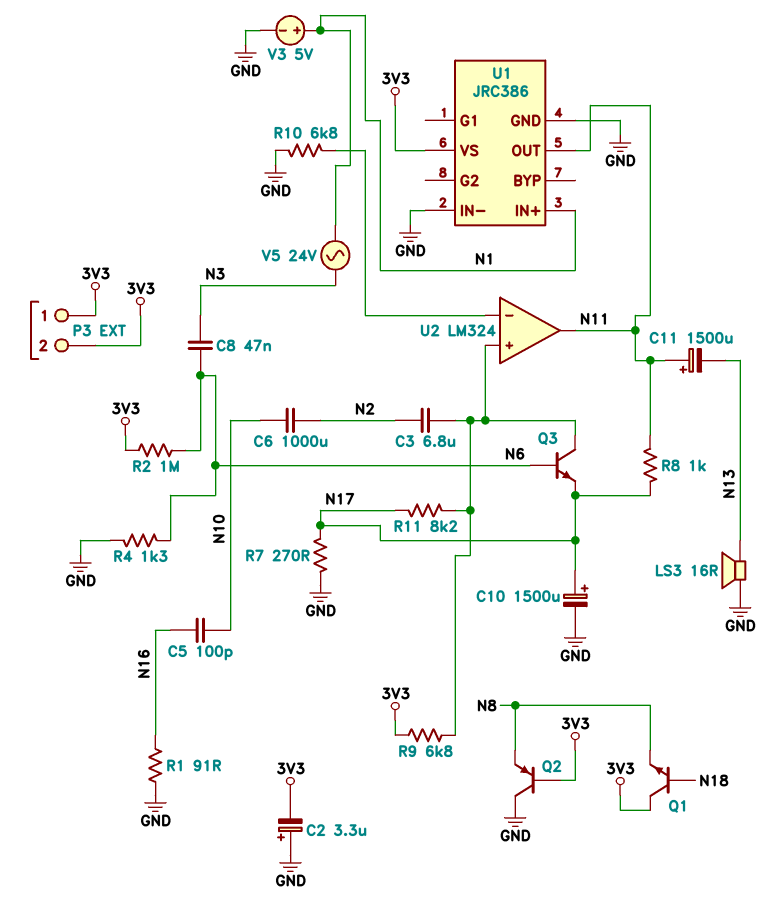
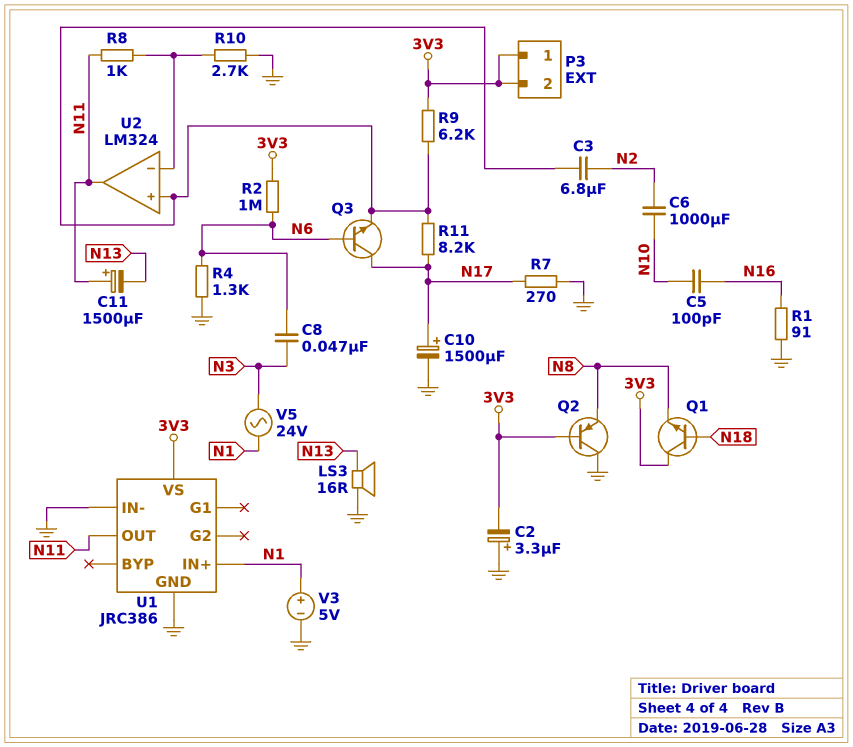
Q3: NPN (B N6, C U2/in+, E N17) -> NPN (B N6, C N17, E U2/in+)
R8: 1k (N11, N17) -> 1k (N11, U2/in-)
R9: 6.8k (3V3, U2/in+) -> 6.2k (3V3, U2/in+)
R10: 6.8k (GND, U2/in-) -> 2.7k (GND, U2/in-)

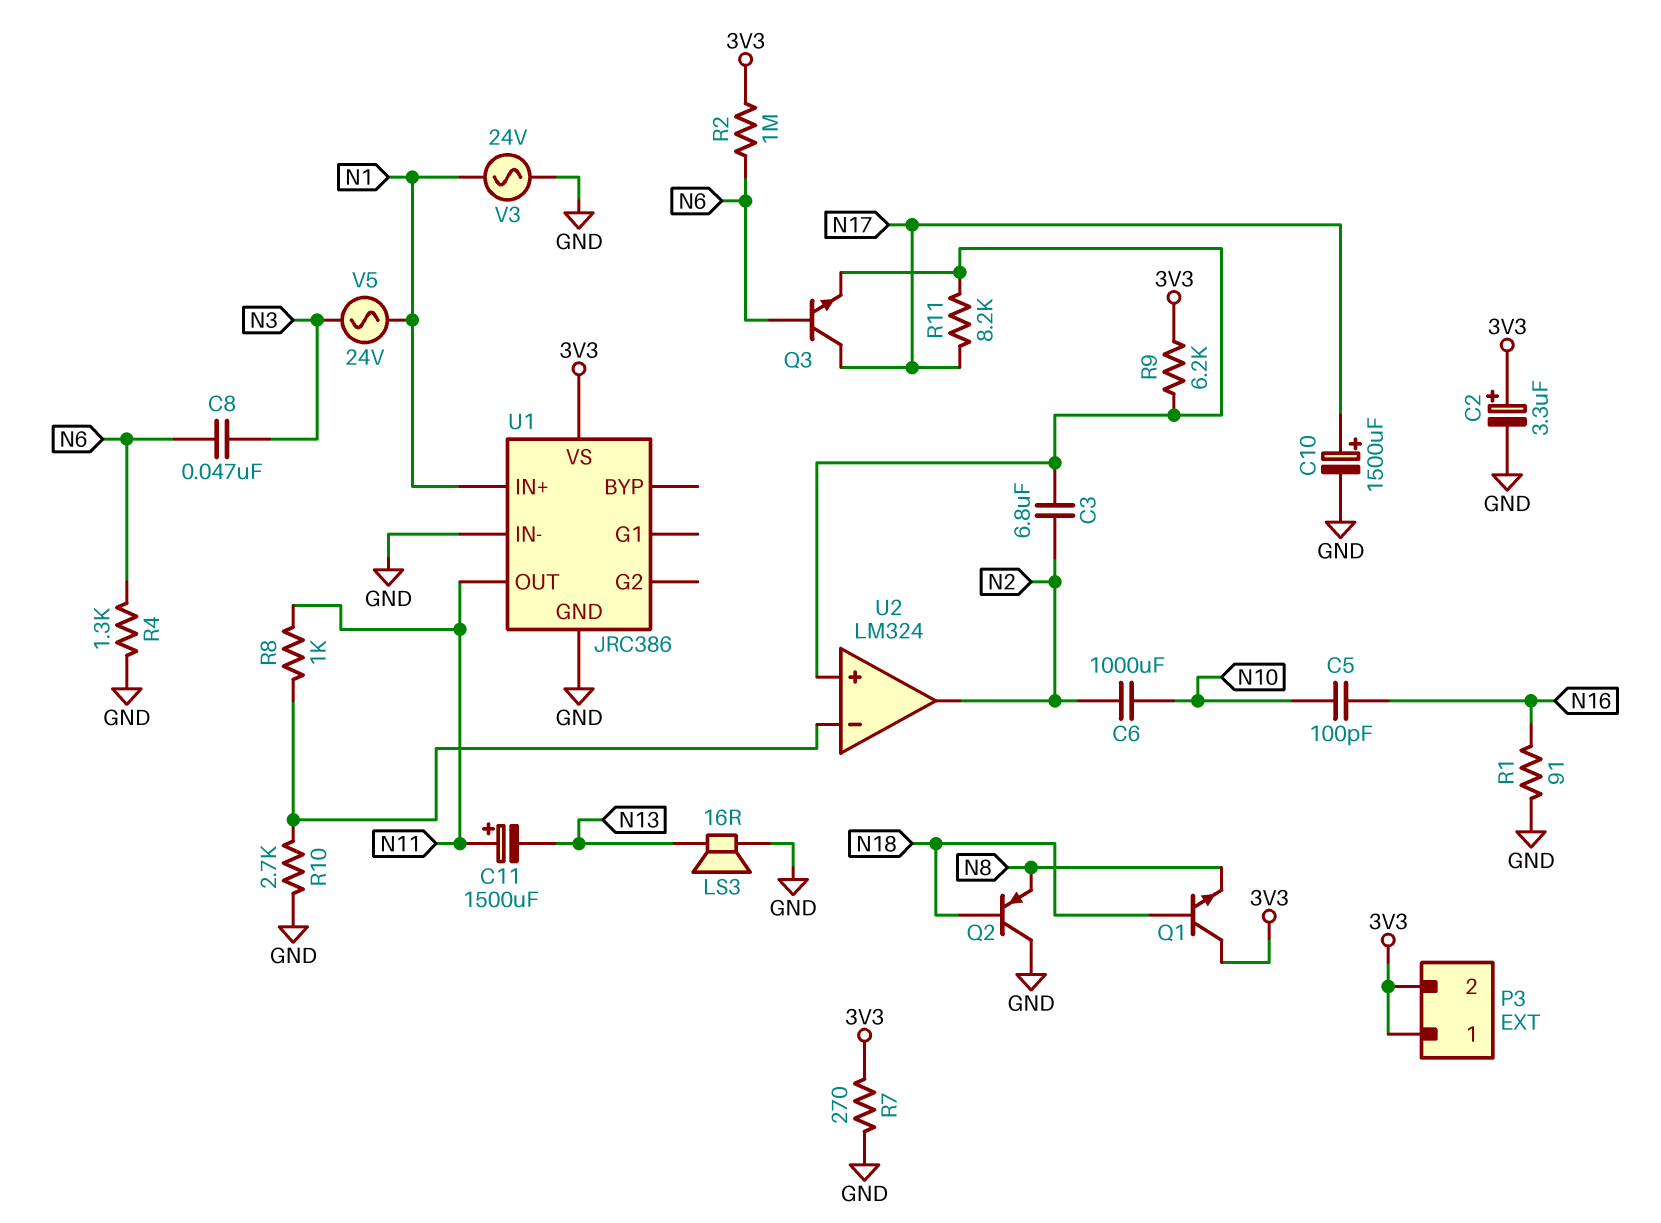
C2: 3.3uF (plus GND, minus 3V3) -> 3.3uF (plus 3V3, minus GND)
Q2: PNP (B 3V3, C GND, E N8) -> PNP (B N18, C GND, E N8)
R7: 270 (GND, N17) -> 270 (3V3, GND)
U2 pin out: N11 -> N2
V3: 5V (plus N1, minus GND) -> AC 24V (GND, N1)

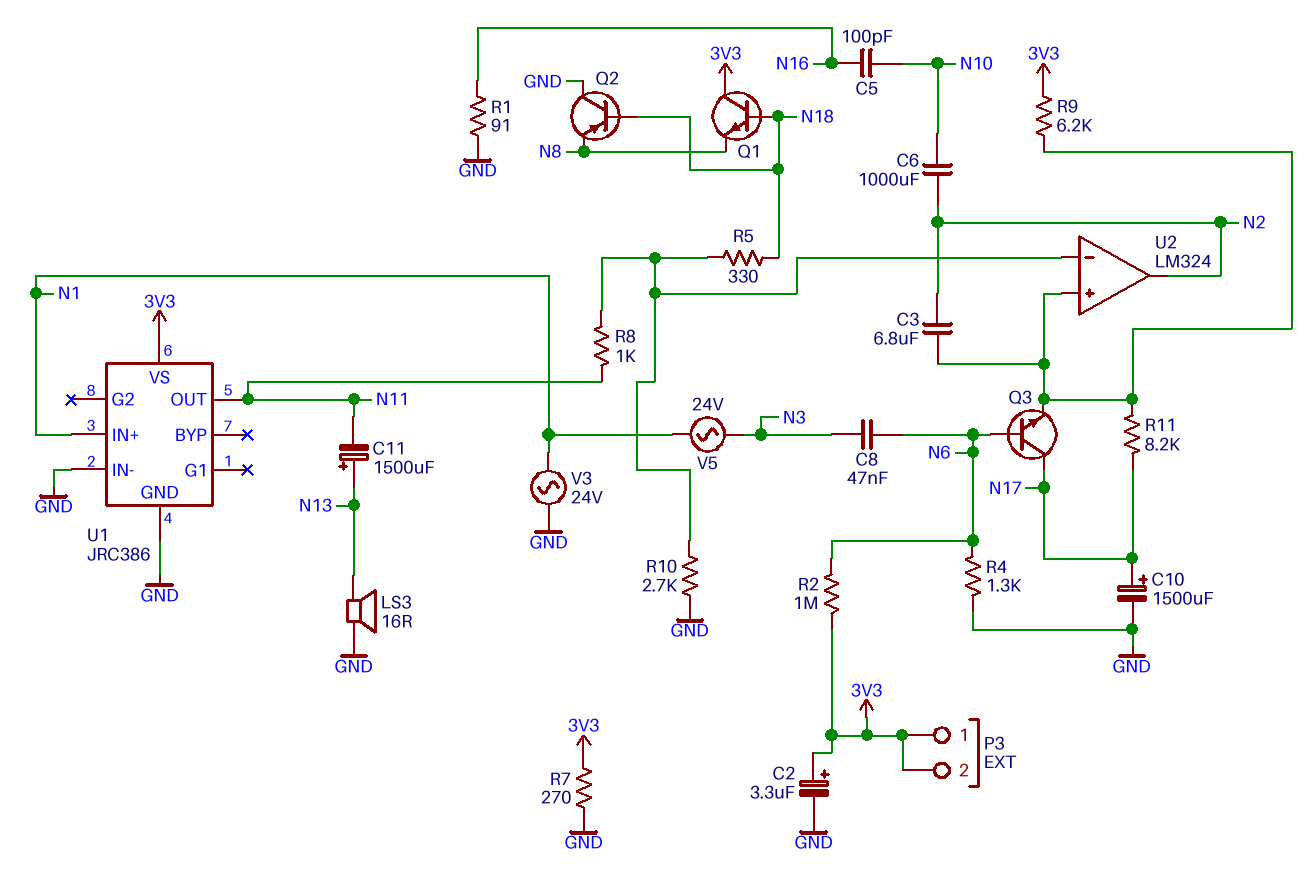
C11: 1500uF (plus N11, minus N13) -> 1500uF (plus N13, minus N11)
R5: none -> 330 (N18, U2/in-)

